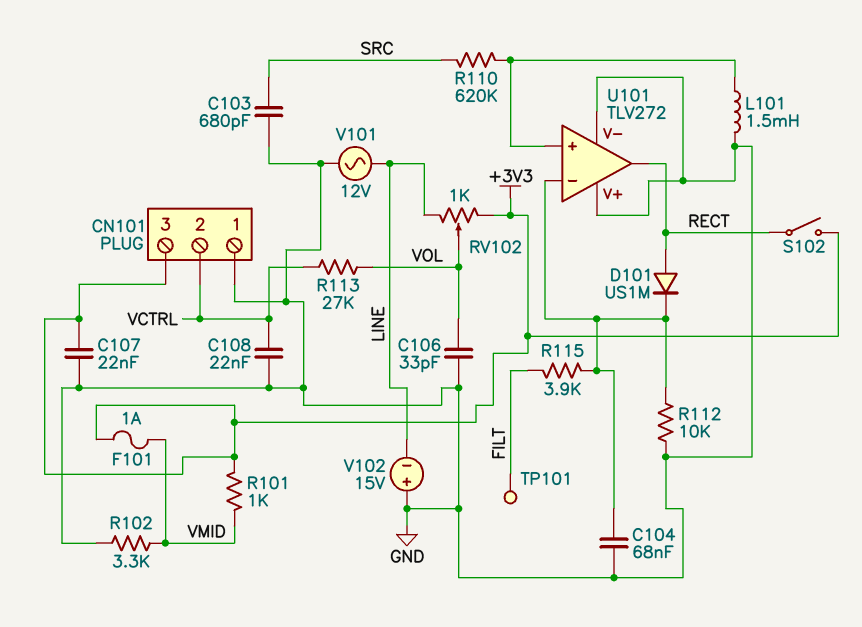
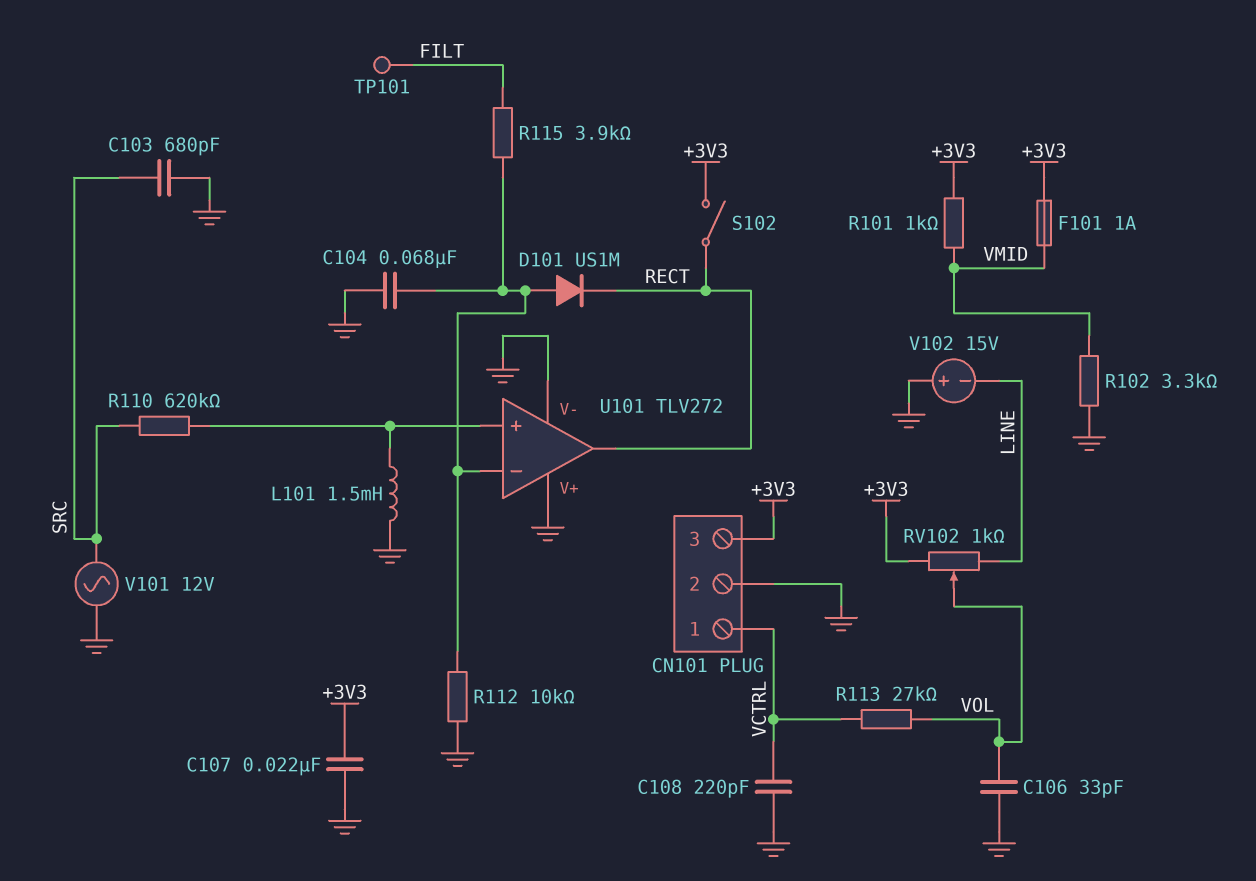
C108: 22nF (GND, VCTRL) -> 220pF (GND, VCTRL)
CN101 pin 1: GND -> VCTRL
CN101 pin 2: VCTRL -> GND
D101: diode US1M (A RECT, K U101/in-) -> diode US1M (A U101/in-, K RECT)
V101: AC 12V (GND, LINE) -> AC 12V (GND, SRC)

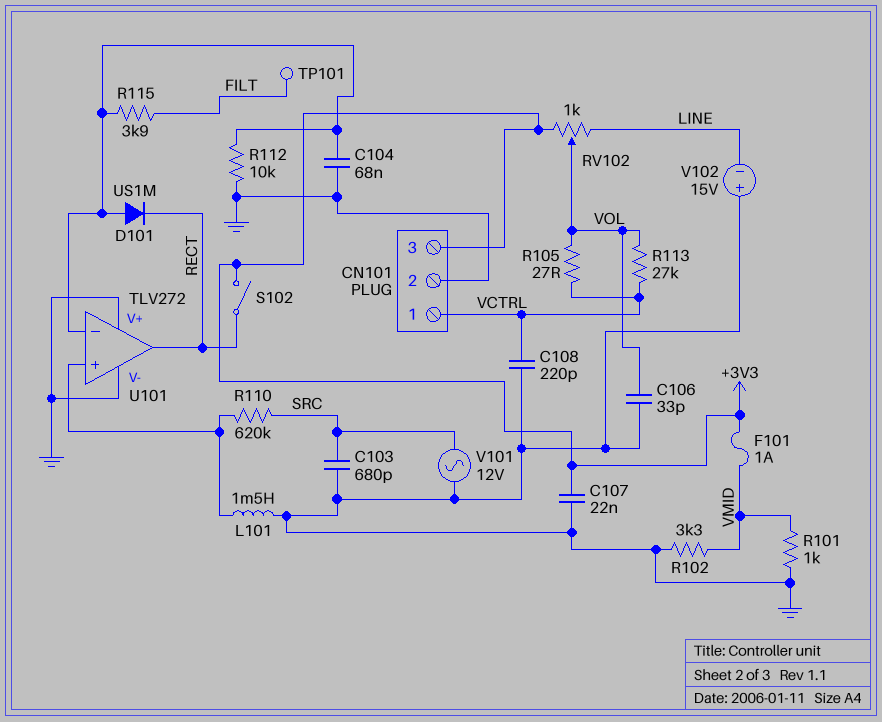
R101: 1k (+3V3, VMID) -> 1k (GND, VMID)
R105: none -> 27 (VCTRL, VOL)

